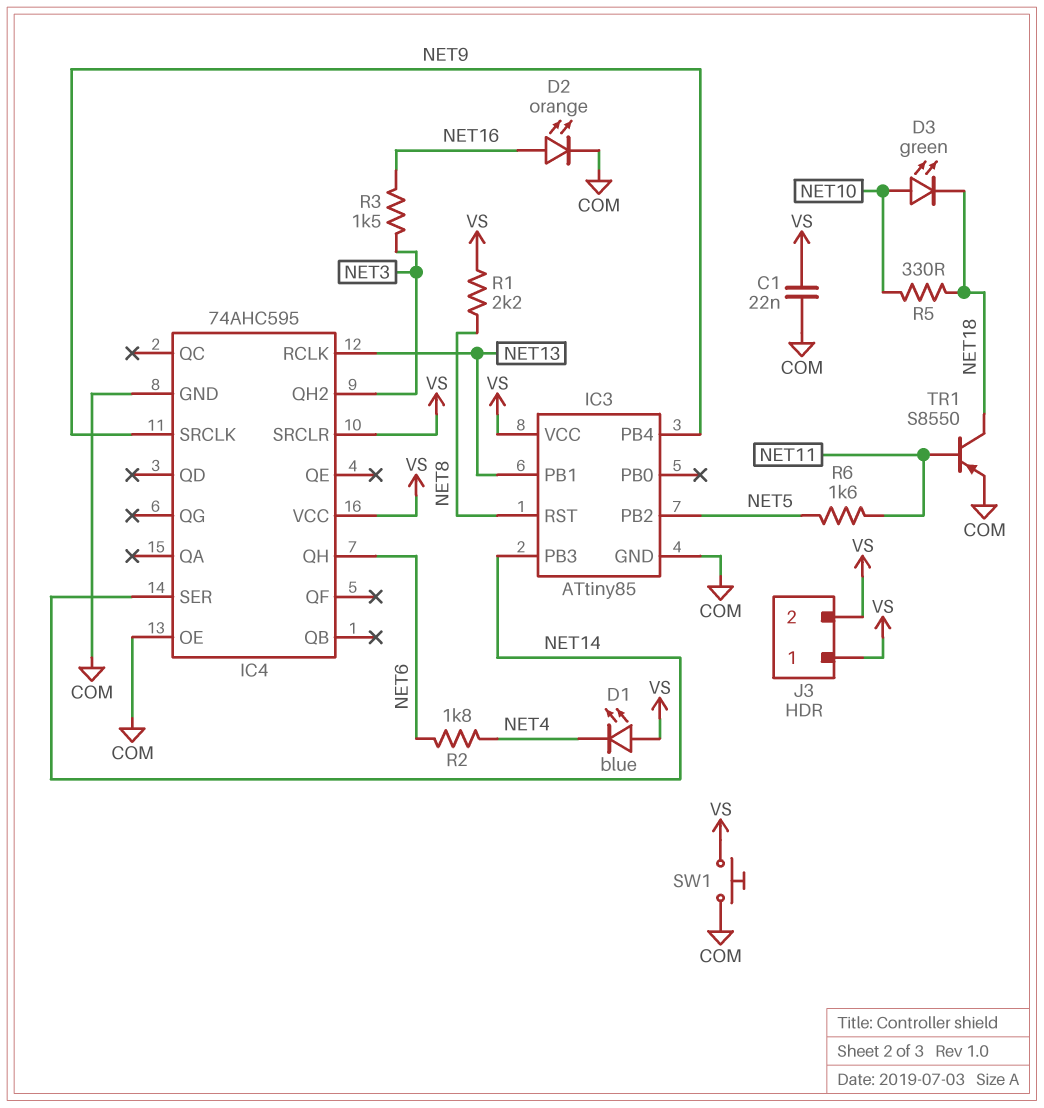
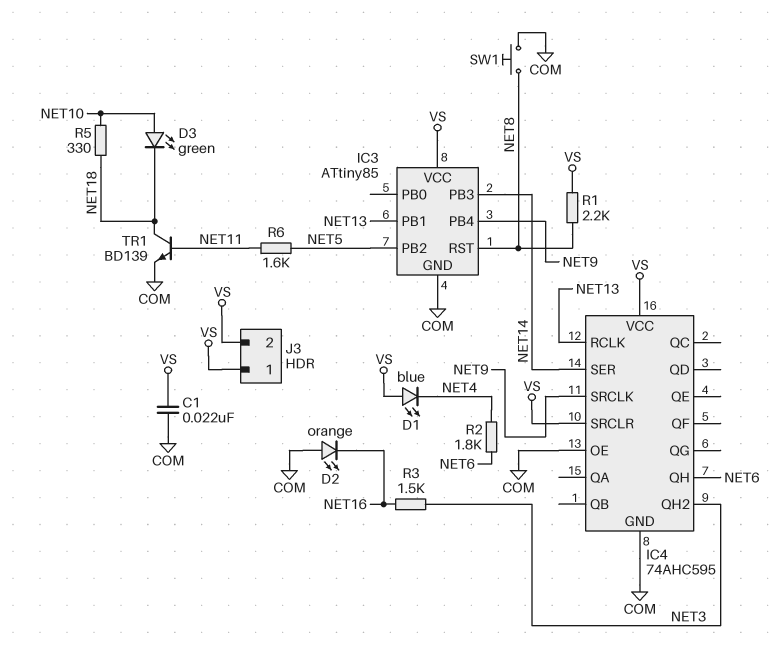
D2: LED orange (A NET16, K COM) -> LED orange (A COM, K NET16)
SW1: button (COM, VS) -> button (COM, NET8)
TR1: PNP S8550 (B NET11, C NET18, E COM) -> NPN BD139 (B NET11, C NET18, E COM)

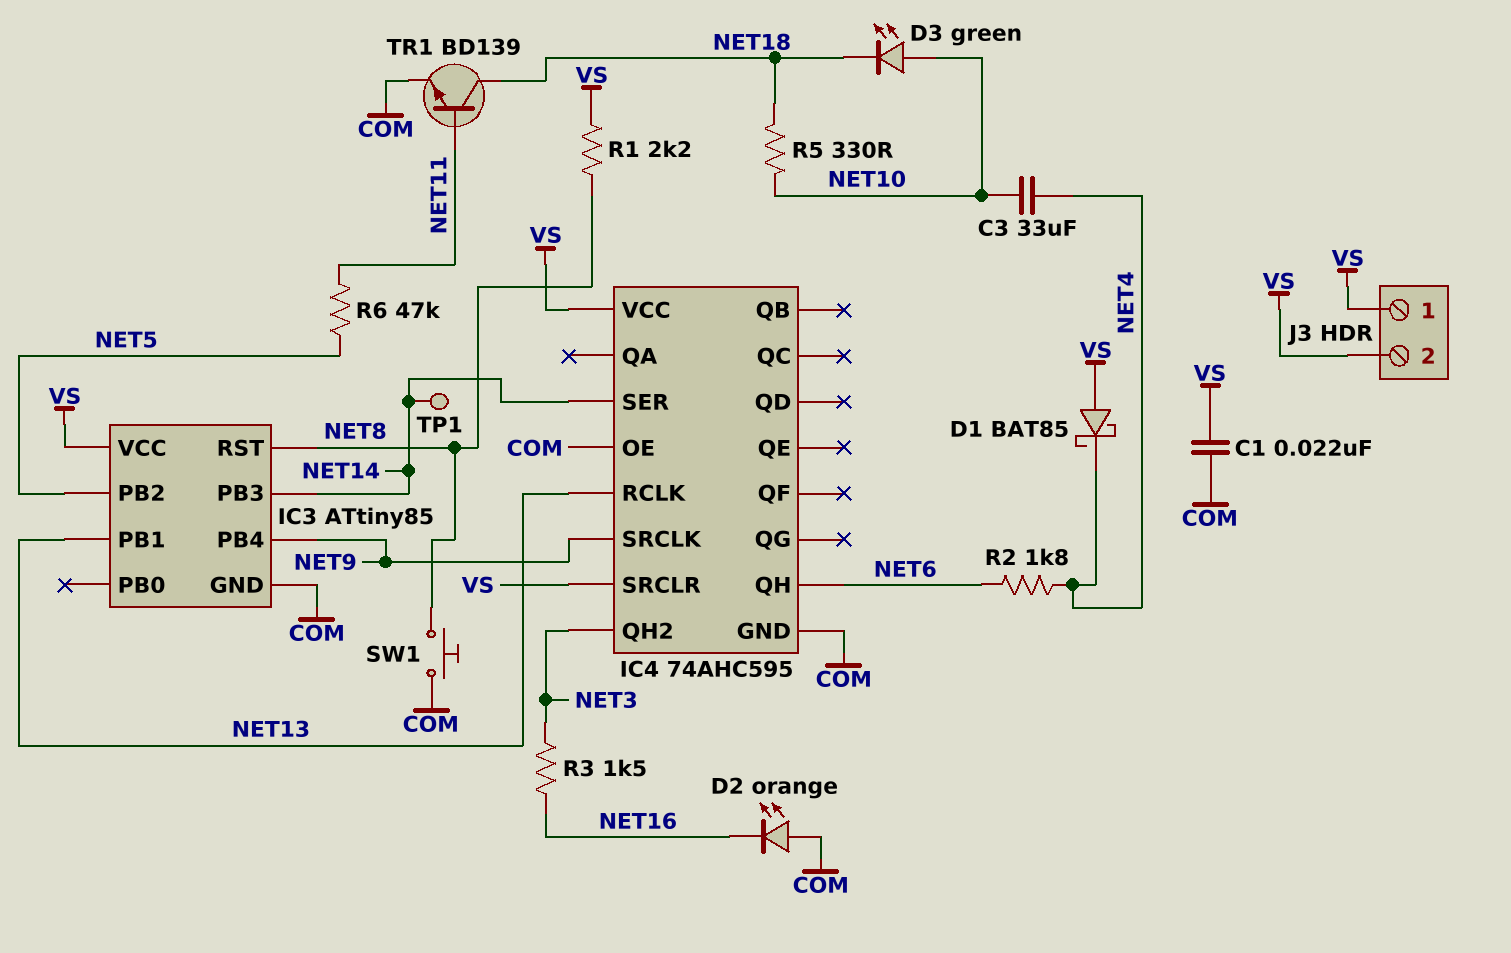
C3: none -> 33uF (NET4, NET10)
D1: LED blue (A VS, K NET4) -> schottky BAT85 (A VS, K NET4)
R6: 1.6k (NET5, NET11) -> 47k (NET5, NET11)
TP1: none -> test point (NET14)

